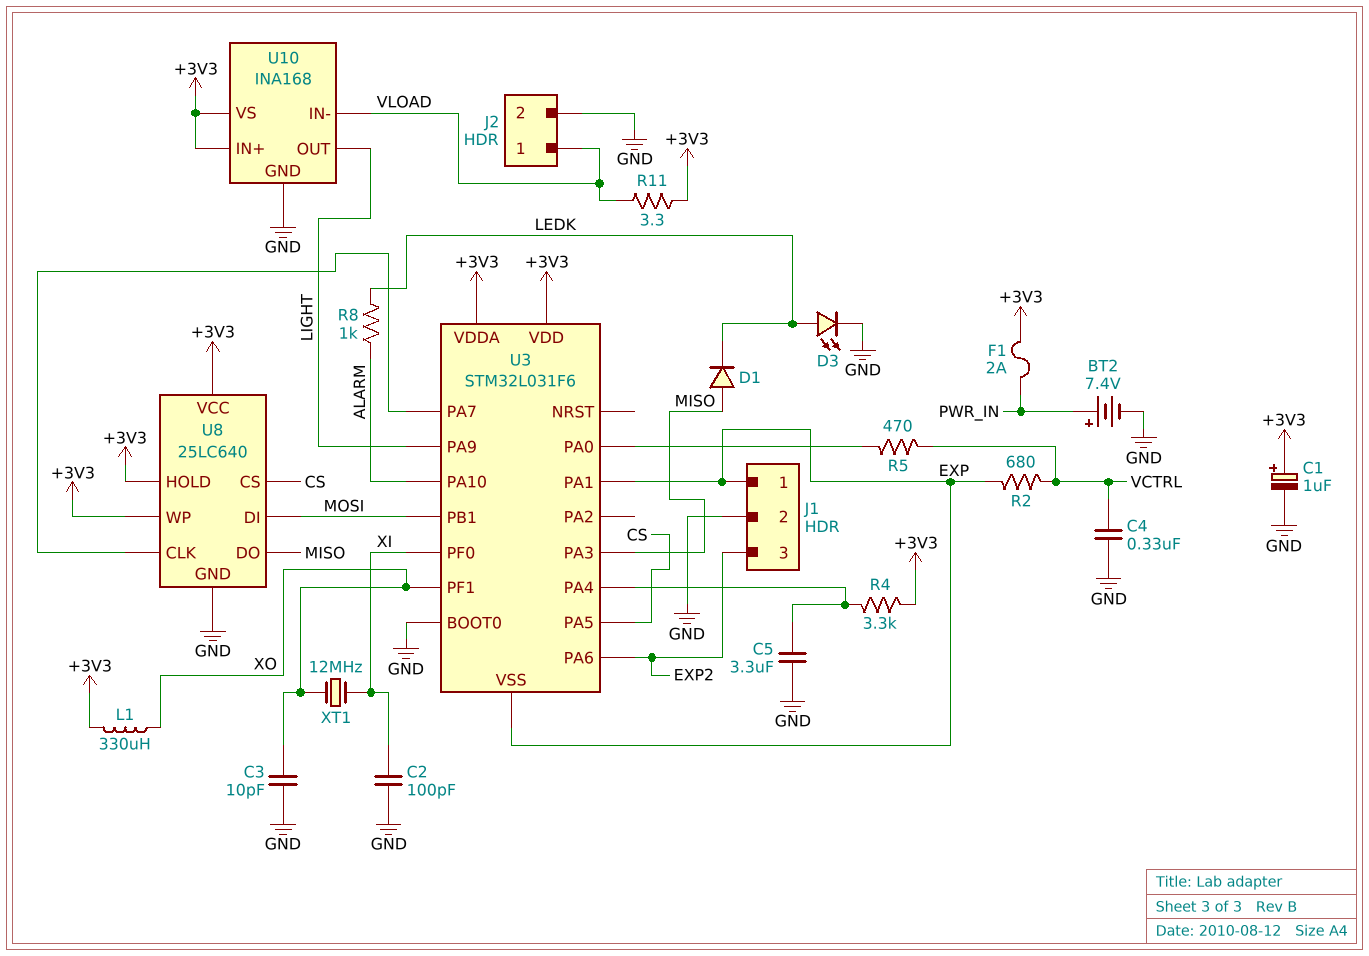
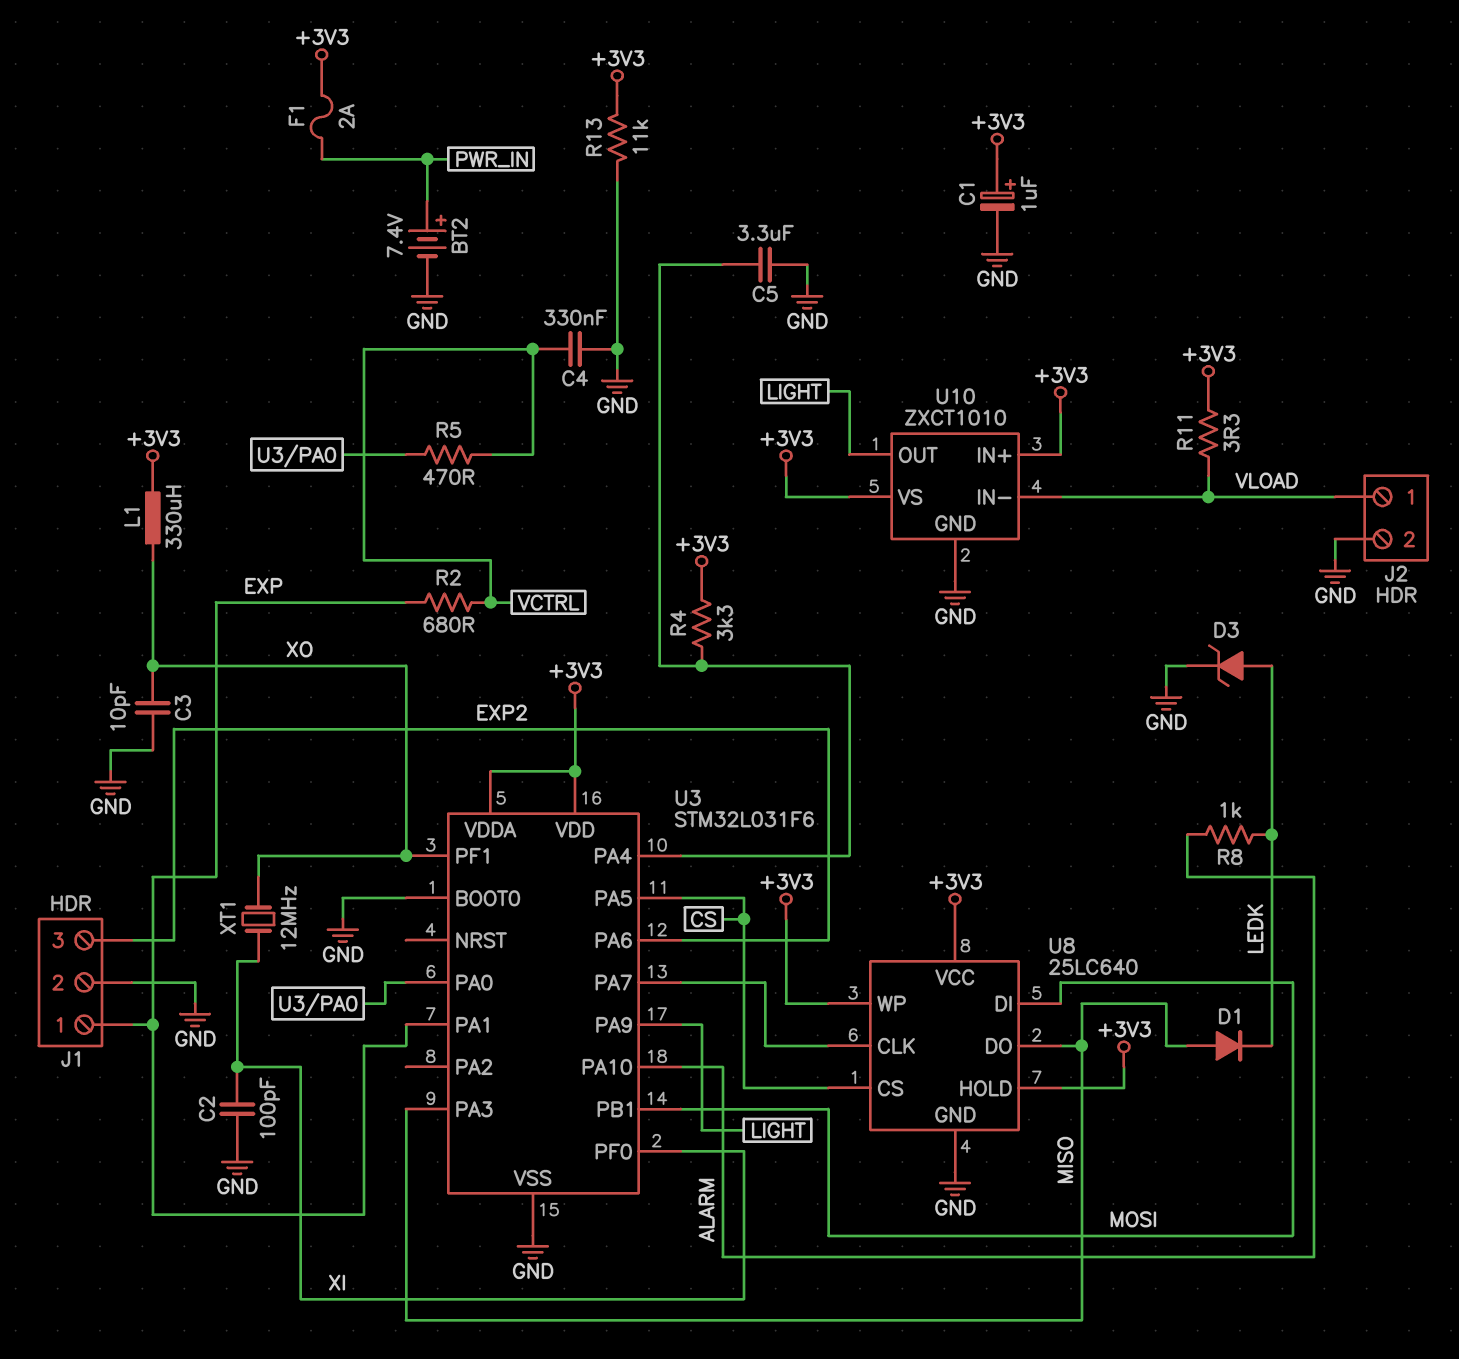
D3: LED (A LEDK, K GND) -> zener (A LEDK, K GND)
R13: none -> 11k (+3V3, GND)
U3 pin VSS: EXP -> GND
U10: INA168 -> ZXCT1010

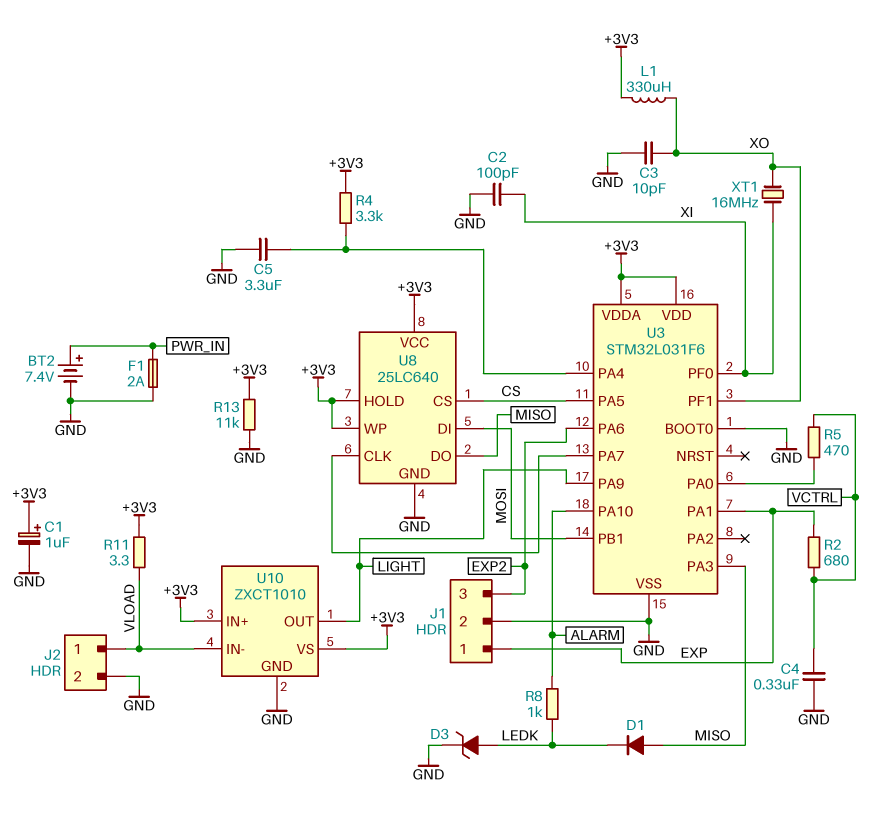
F1: 2A (+3V3, PWR_IN) -> 2A (GND, PWR_IN)
XT1: 12MHz (XI, XO) -> 16MHz (XI, XO)

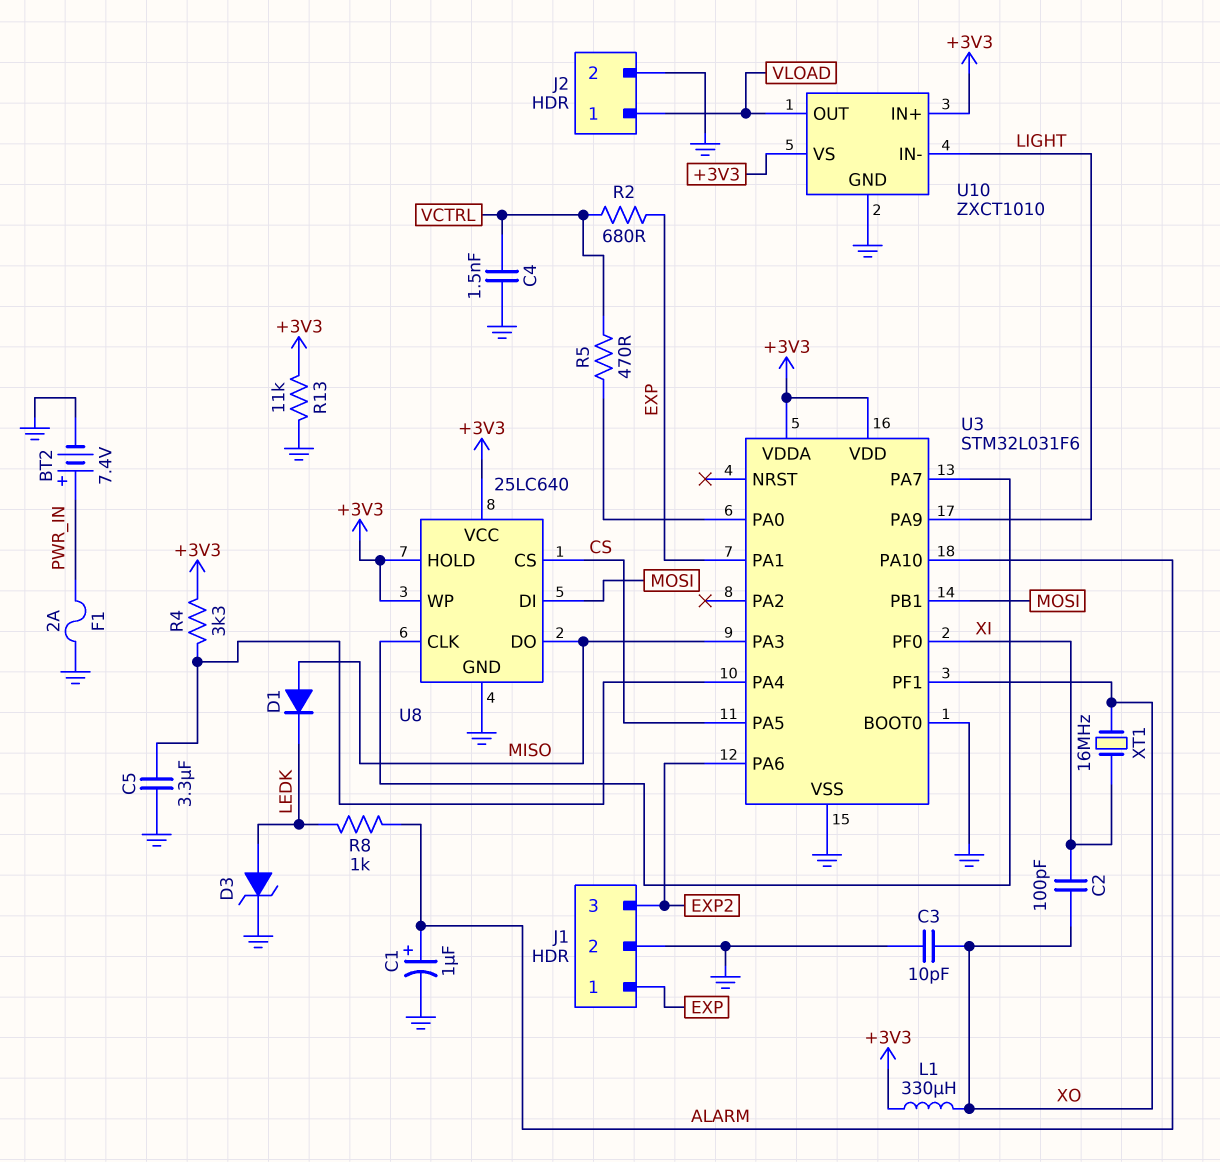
C1: 1uF (plus +3V3, minus GND) -> 1uF (plus ALARM, minus GND)
C2: 100pF (GND, XI) -> 100pF (XI, XO)
C4: 330nF (GND, VCTRL) -> 1.5nF (GND, VCTRL)
R11: 3.3 (+3V3, VLOAD) -> none
U10 pin IN-: VLOAD -> LIGHT
U10 pin OUT: LIGHT -> VLOAD

